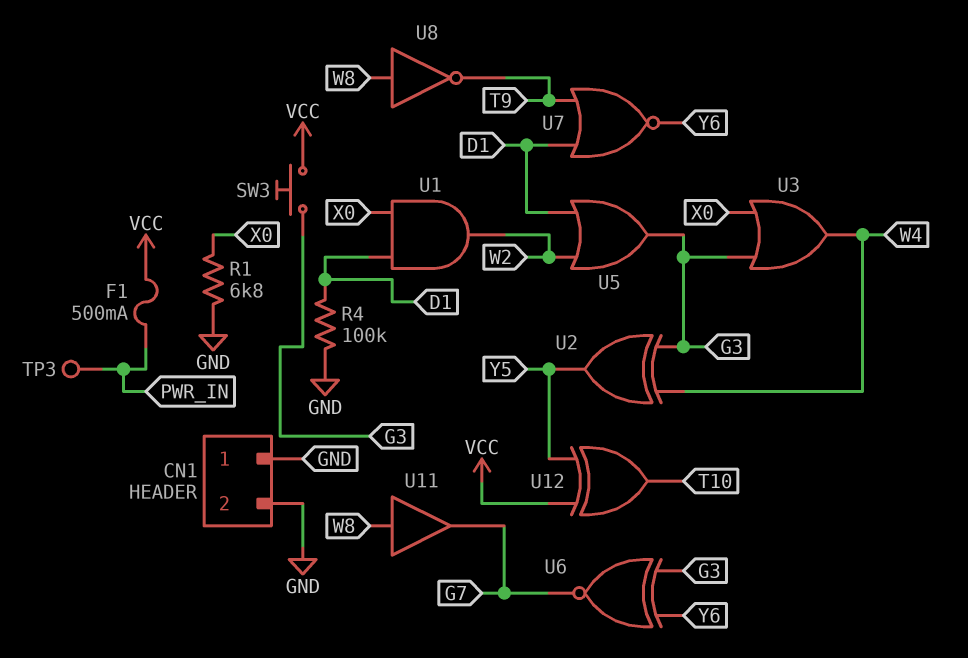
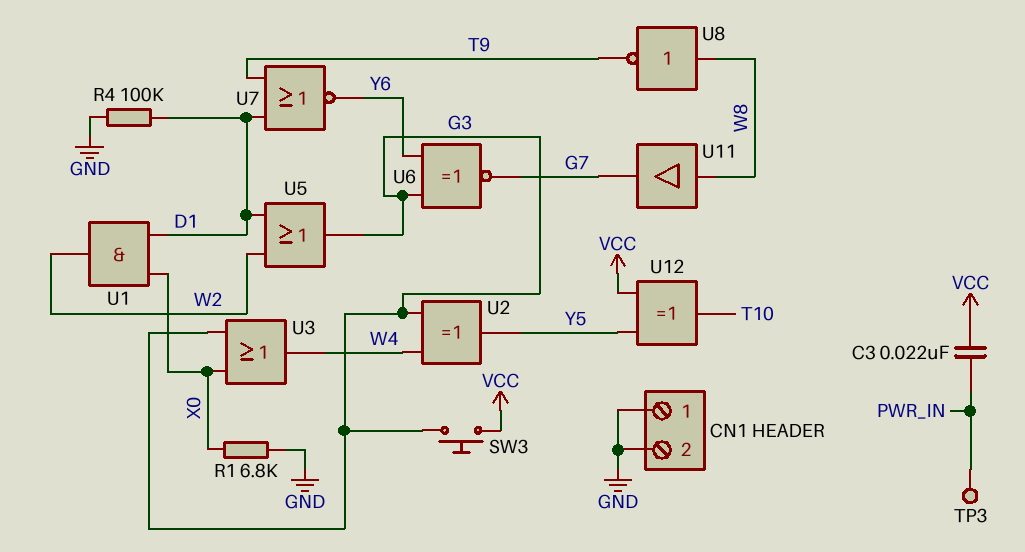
C3: none -> 22nF (PWR_IN, VCC)
F1: 500mA (PWR_IN, VCC) -> none

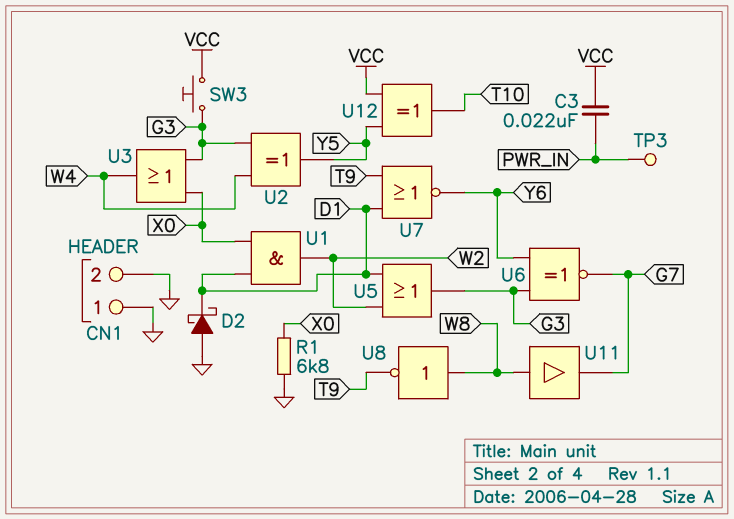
D2: none -> schottky (A GND, K D1)
R4: 100k (D1, GND) -> none

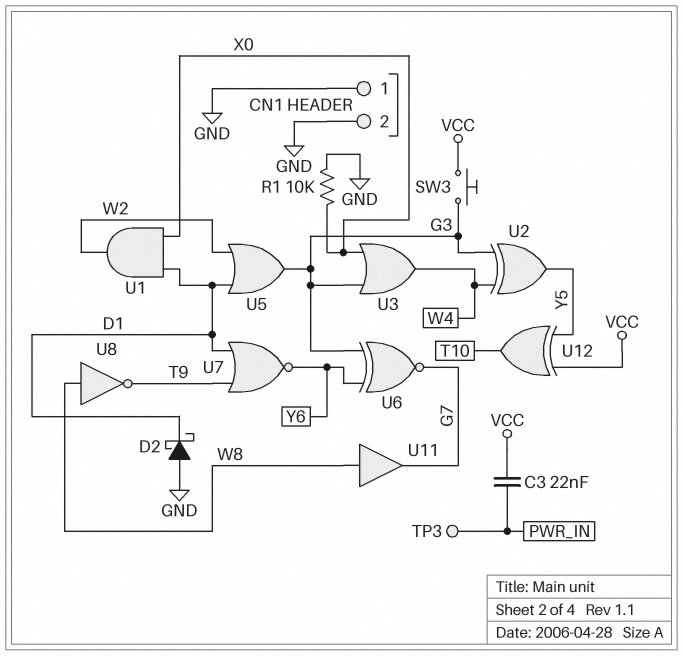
R1: 6.8k (GND, X0) -> 10k (GND, X0)

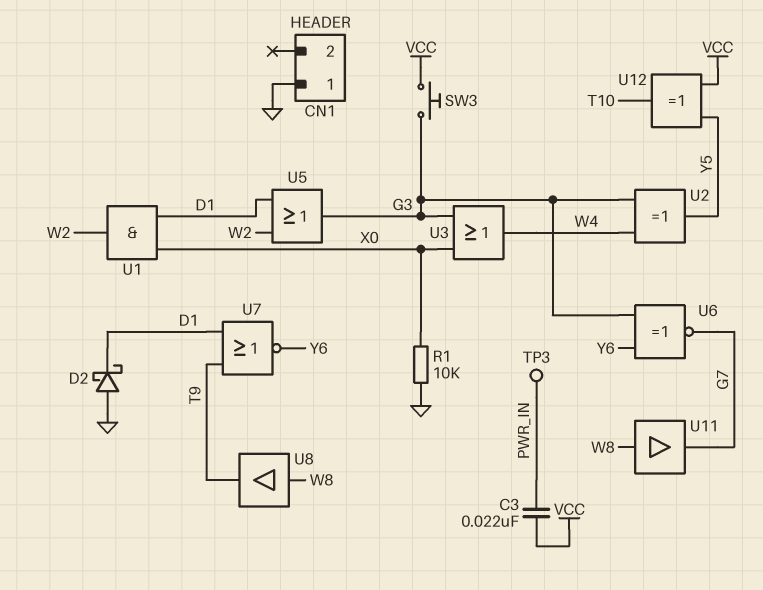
CN1 pin 2: GND -> none
U8: NOT (in W8, out T9) -> buffer (in W8, out T9)

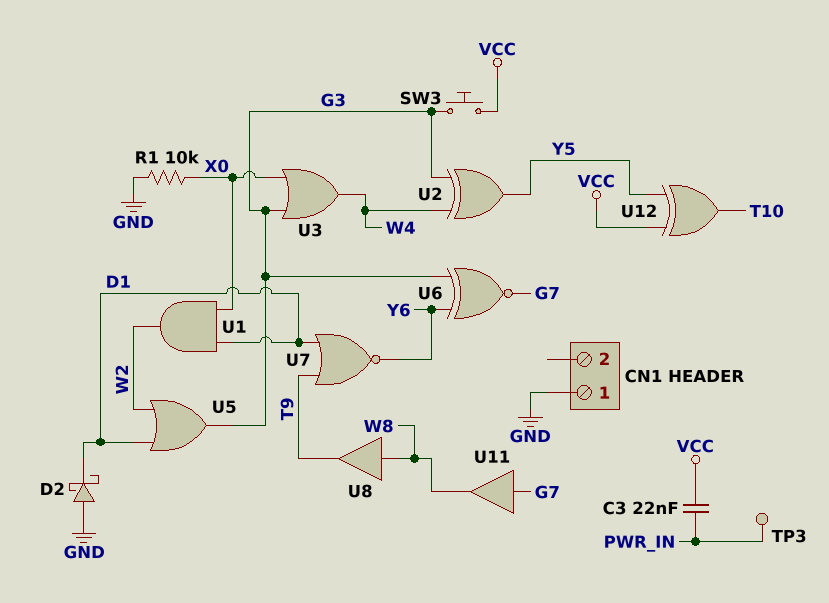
U11: buffer (in W8, out G7) -> buffer (in G7, out W8)

